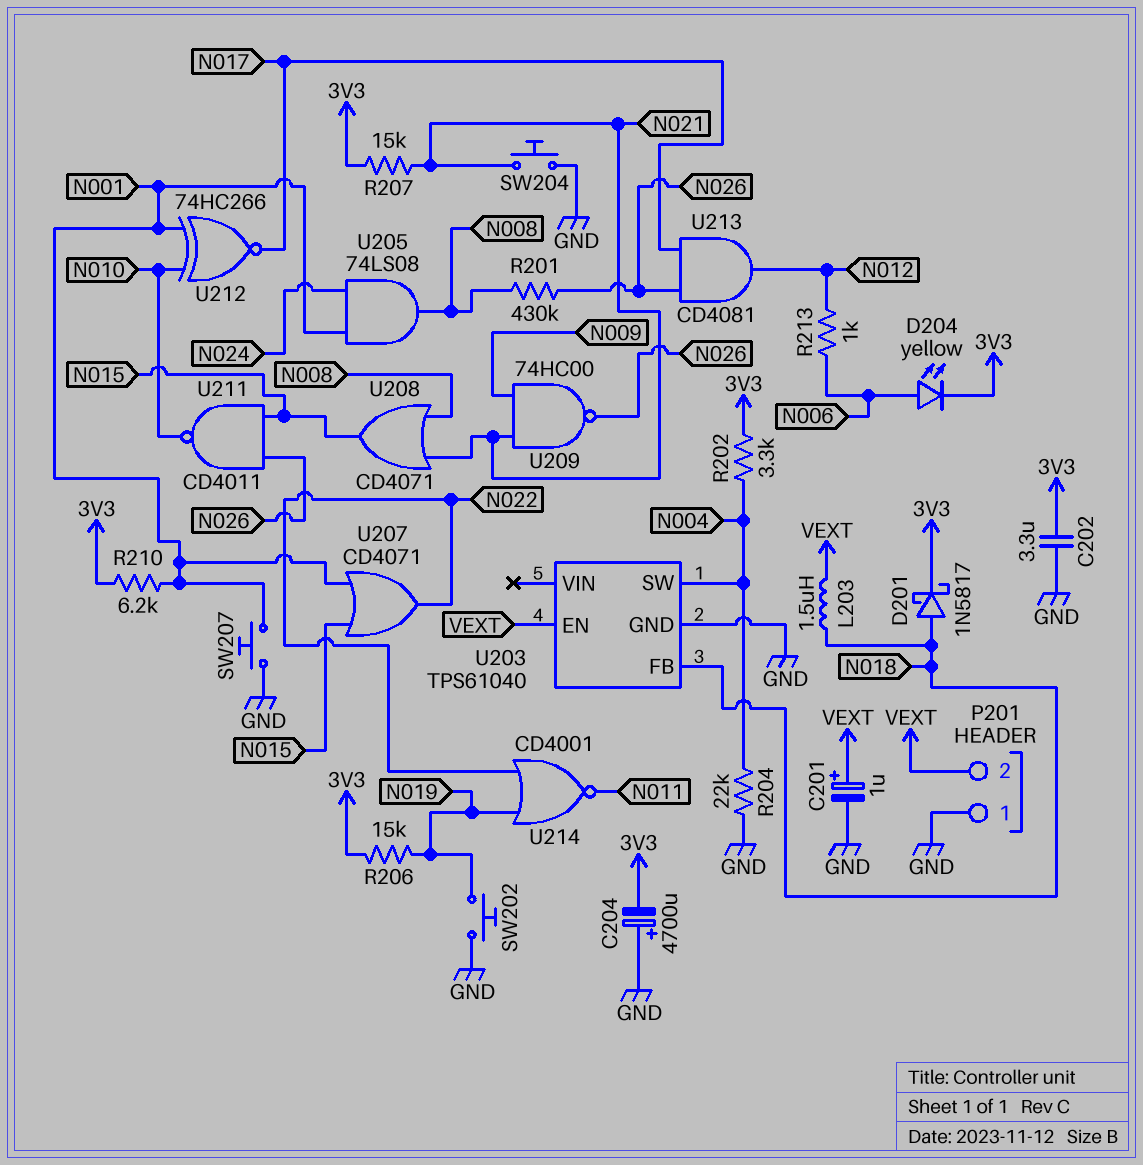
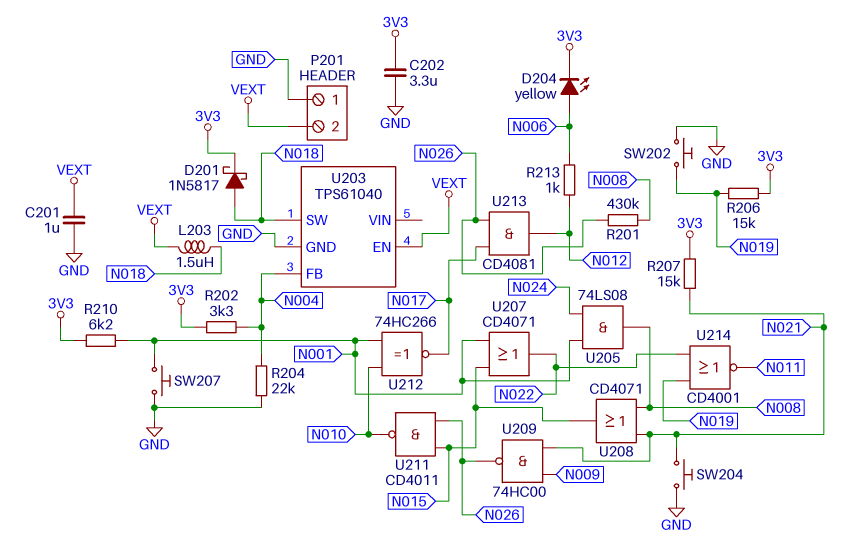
C201: 1uF (plus VEXT, minus GND) -> 1uF (GND, VEXT)
C204: 4700uF (plus GND, minus 3V3) -> none
U203 pin FB: N018 -> N004
U203 pin SW: N004 -> N018

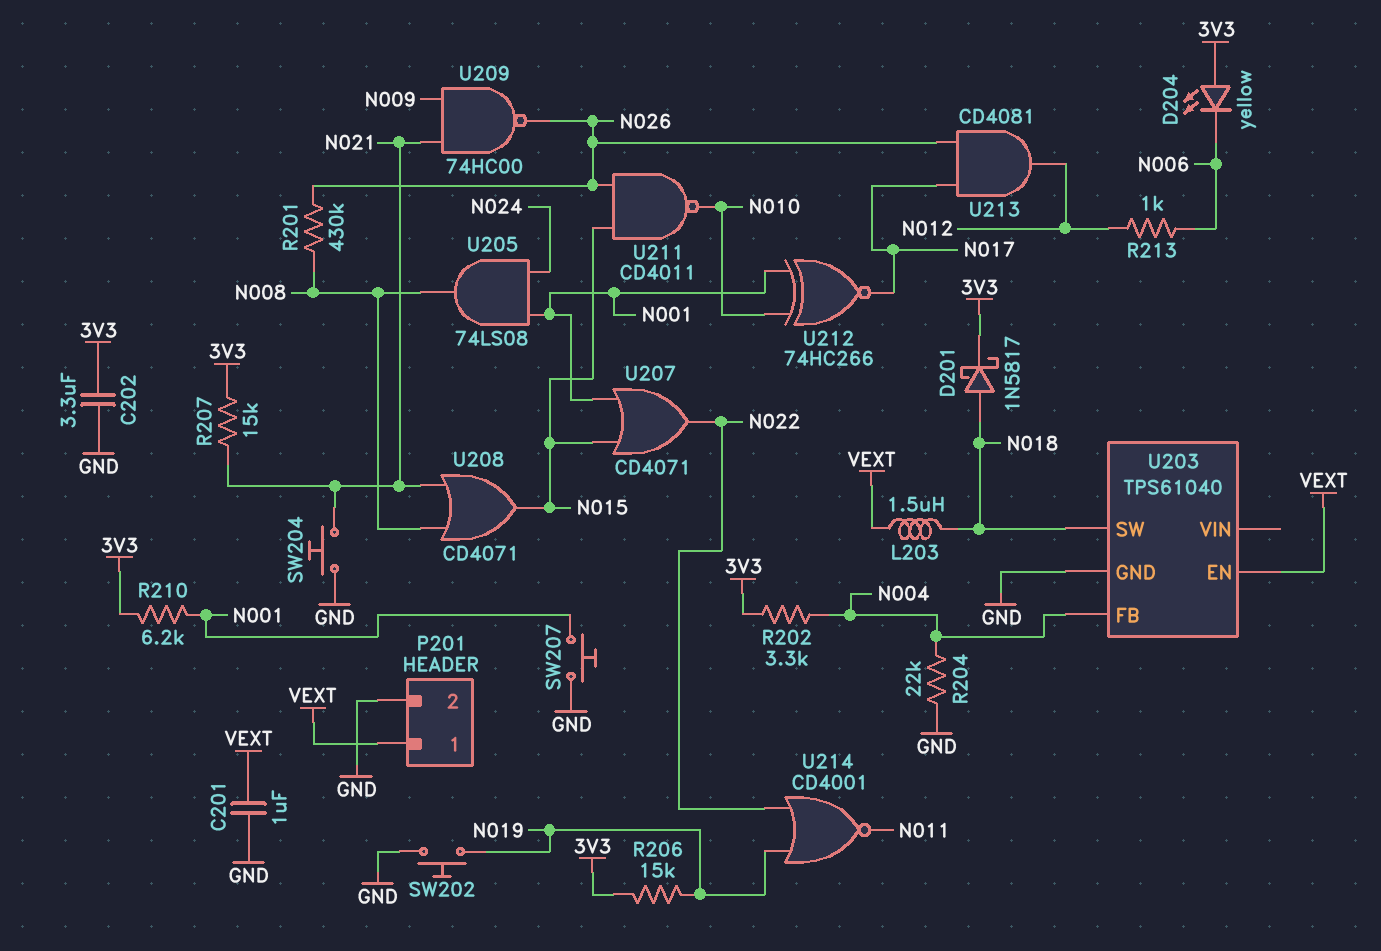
D204: LED yellow (A N006, K 3V3) -> LED yellow (A 3V3, K N006)
P201 pin 1: GND -> VEXT
P201 pin 2: VEXT -> GND

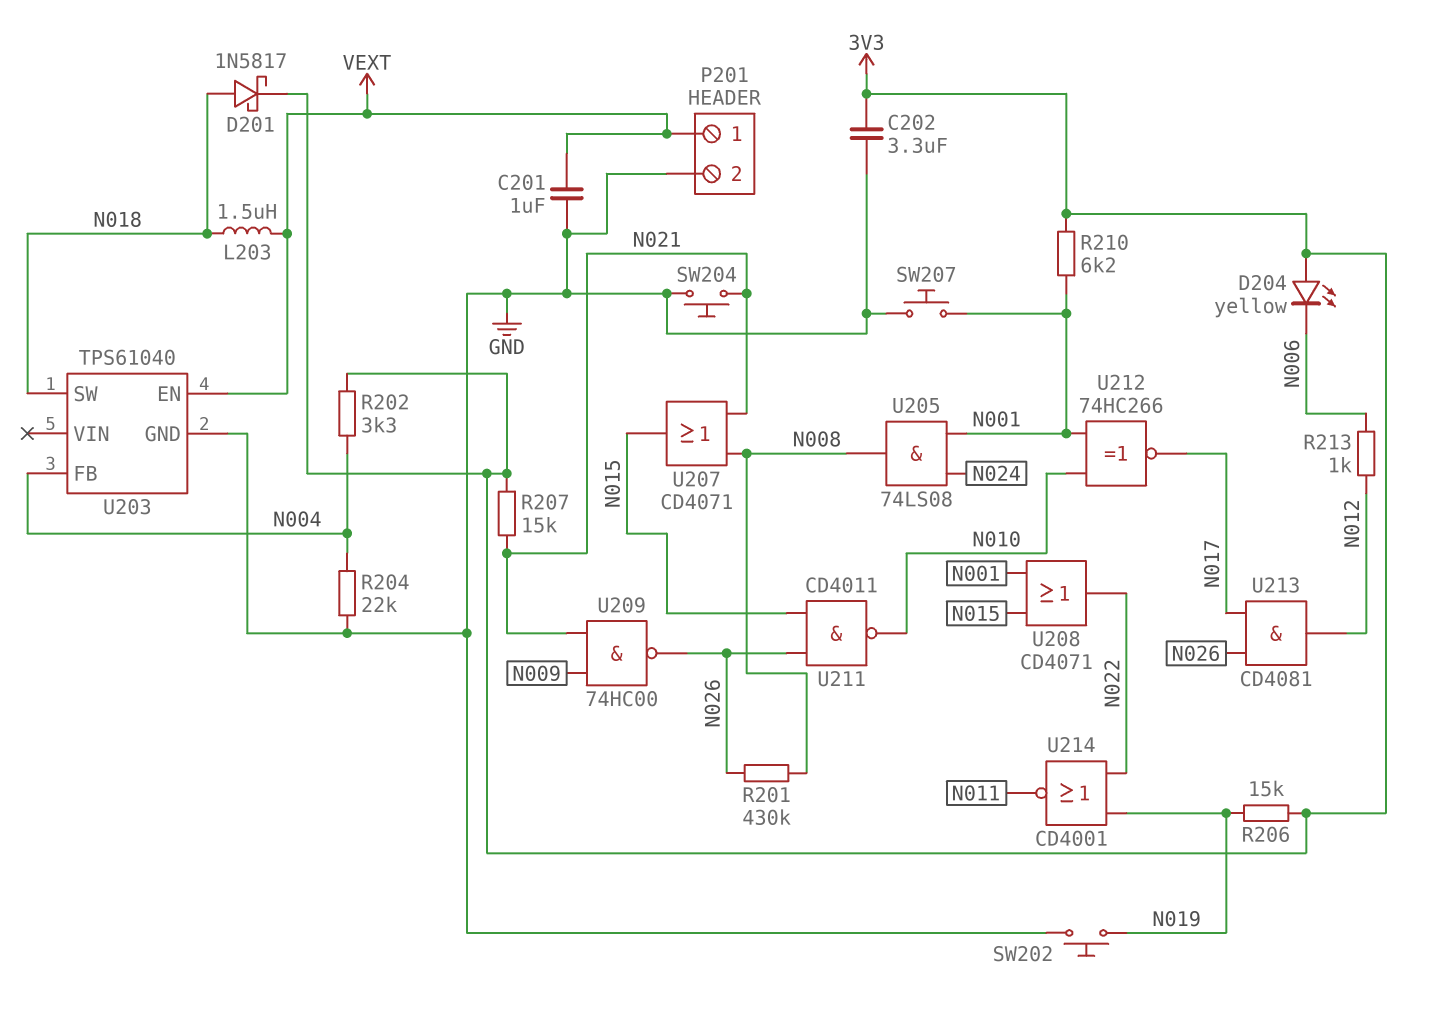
U207: OR CD4071 (in N001, in N015, out N022) -> OR CD4071 (in N008, in N021, out N015)
U208: OR CD4071 (in N008, in N021, out N015) -> OR CD4071 (in N001, in N015, out N022)

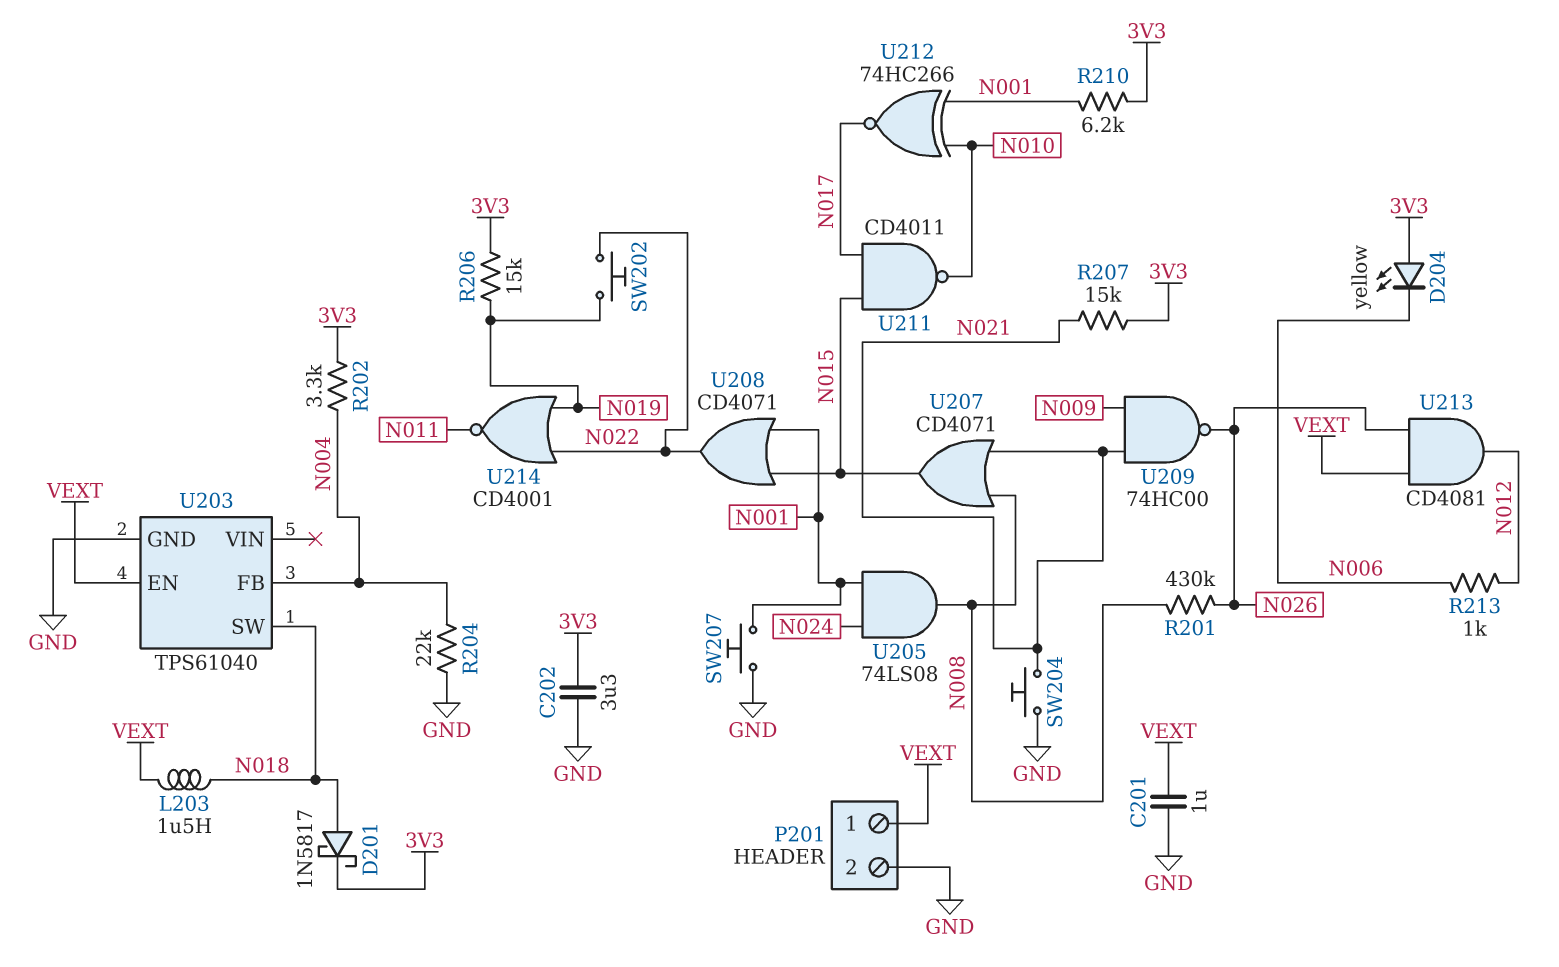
SW202: button (GND, N019) -> button (N019, N022)
U211: NAND CD4011 (in N015, in N026, out N010) -> NAND CD4011 (in N015, in N017, out N010)
U213: AND CD4081 (in N017, in N026, out N012) -> AND CD4081 (in N026, in VEXT, out N012)

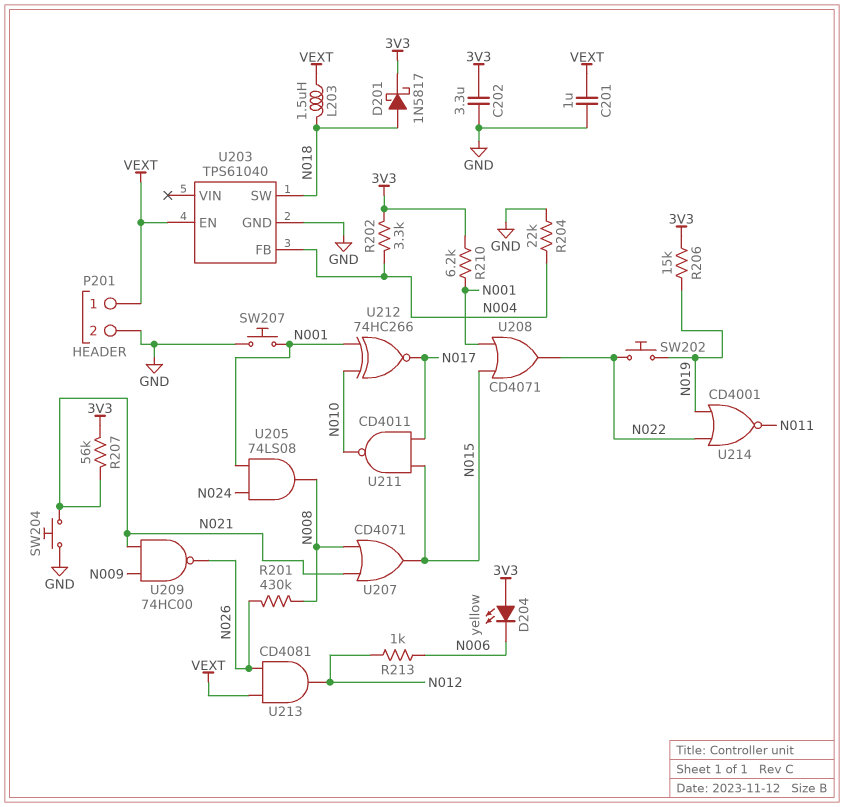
R207: 15k (3V3, N021) -> 56k (3V3, N021)

